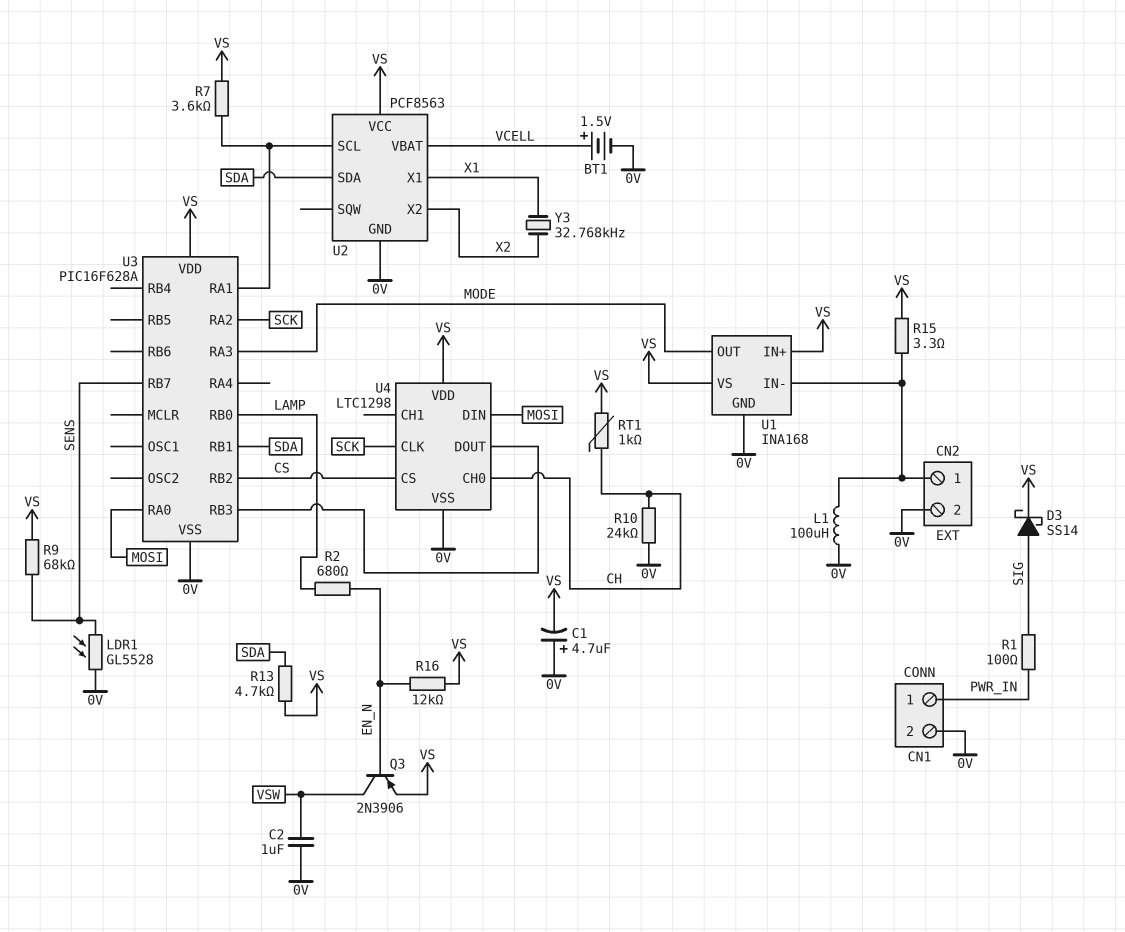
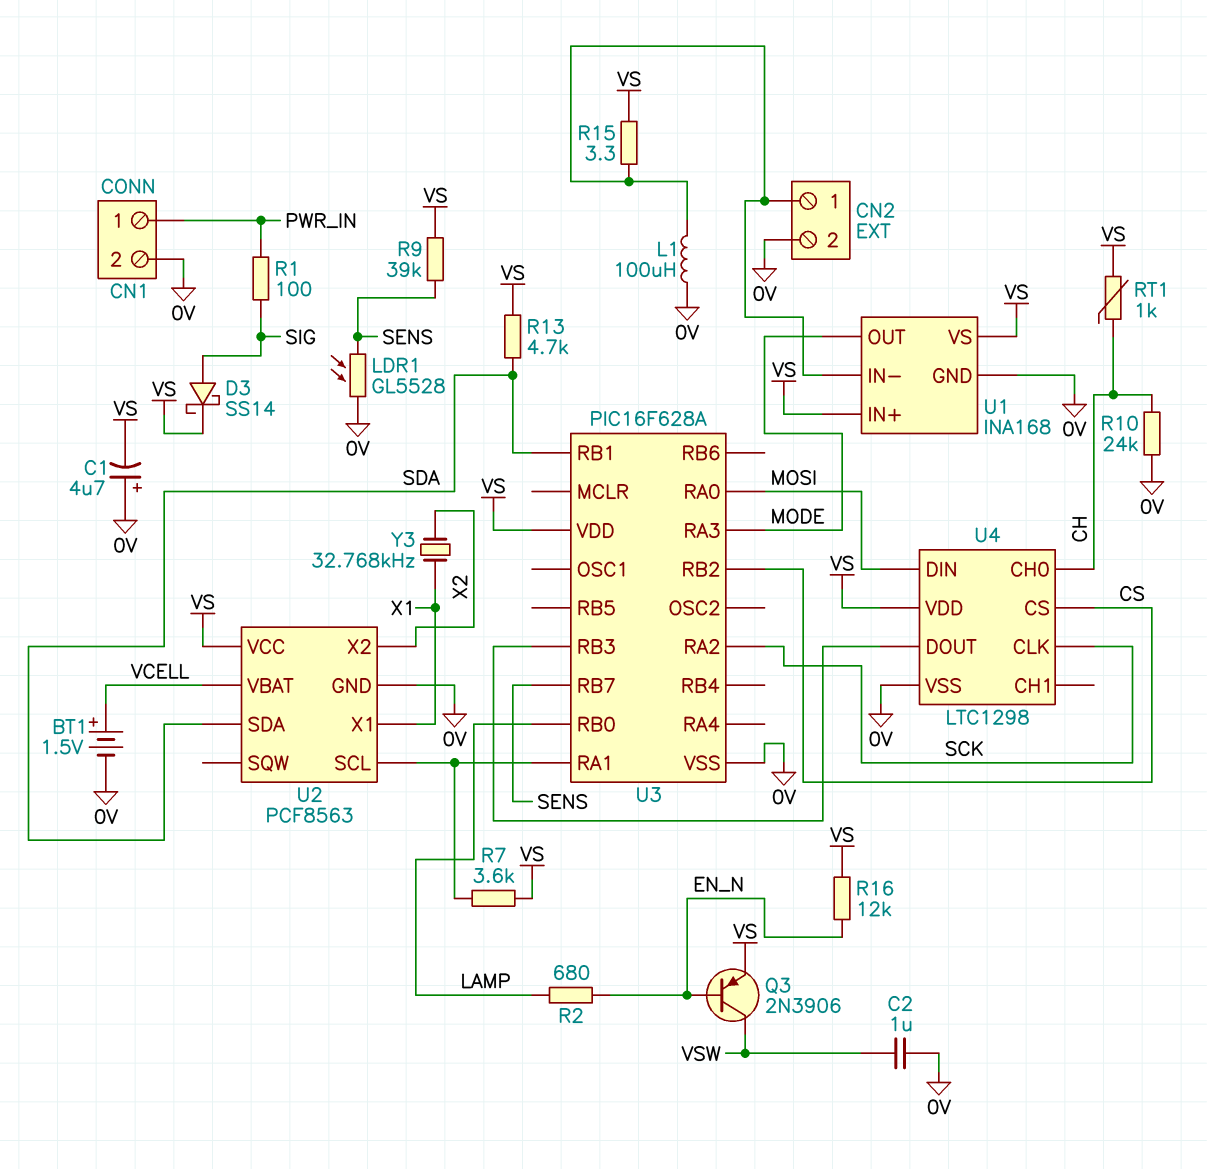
R9: 68k (SENS, VS) -> 39k (SENS, VS)

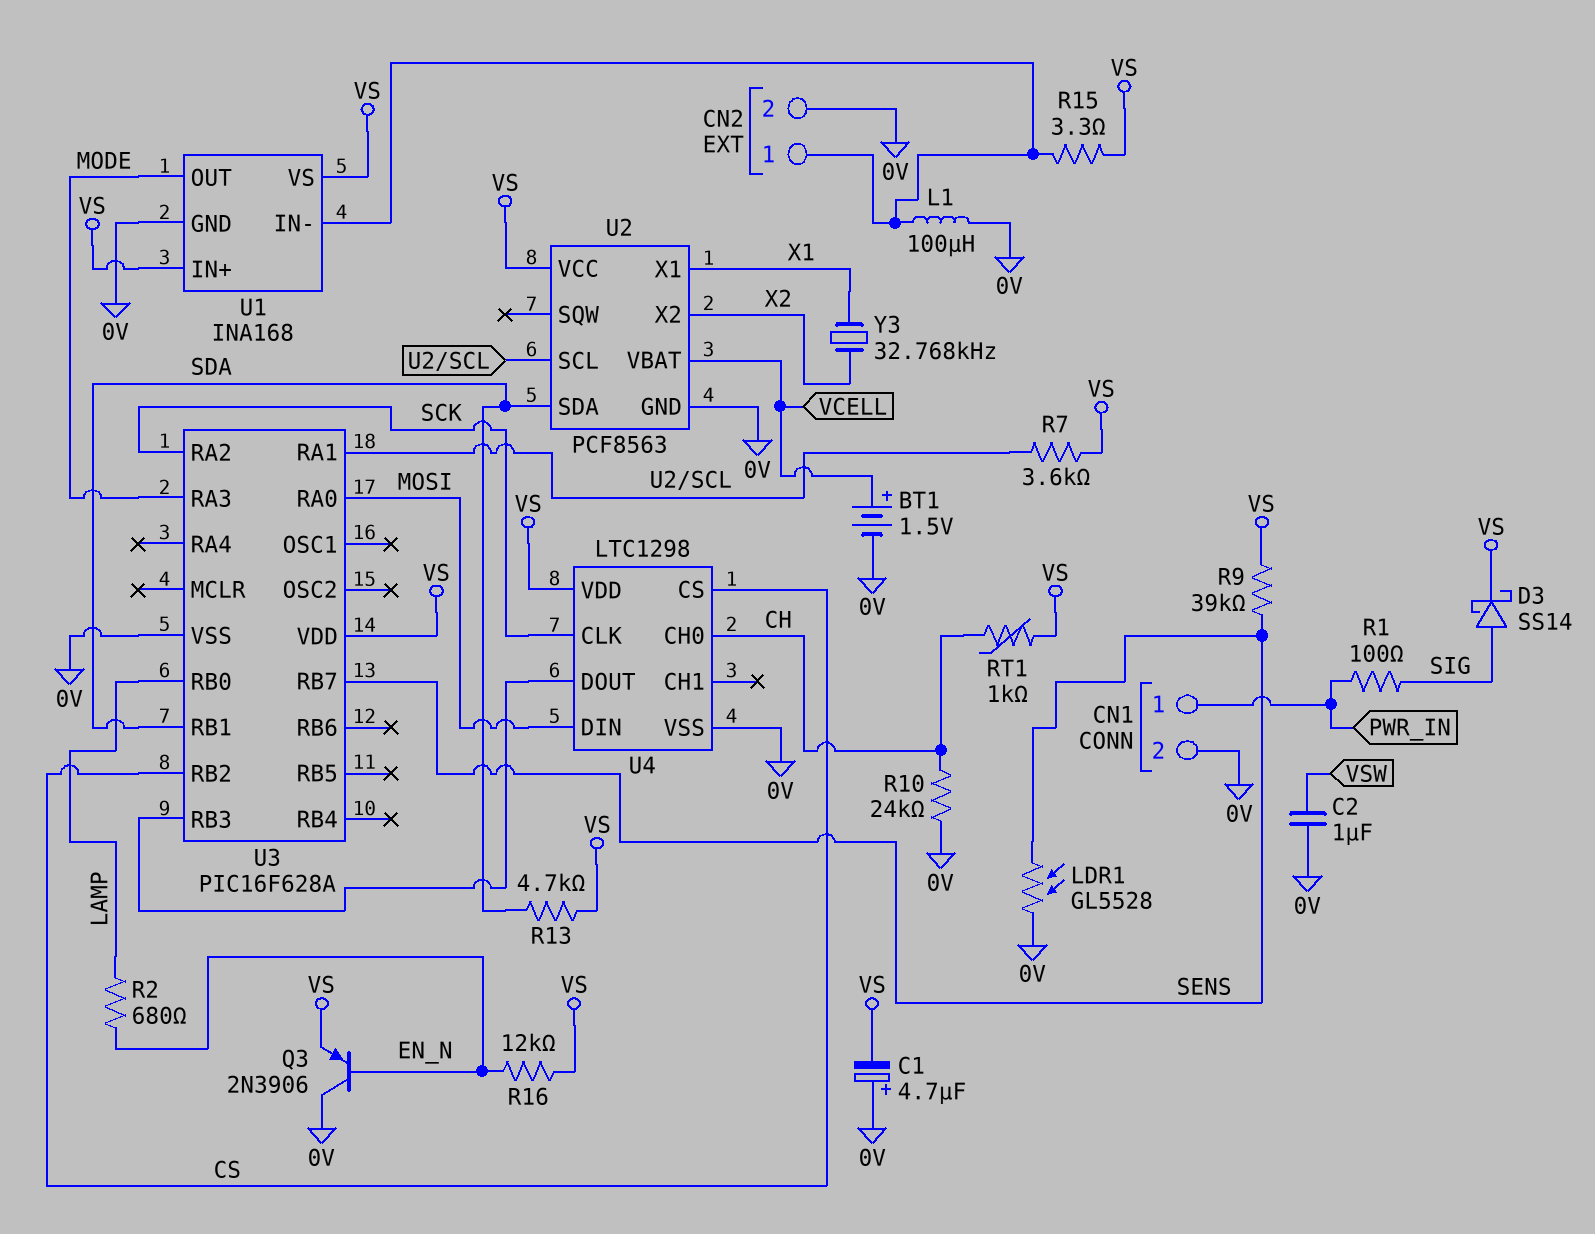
Q3: PNP 2N3906 (B EN_N, C VSW, E VS) -> PNP 2N3906 (B EN_N, C 0V, E VS)

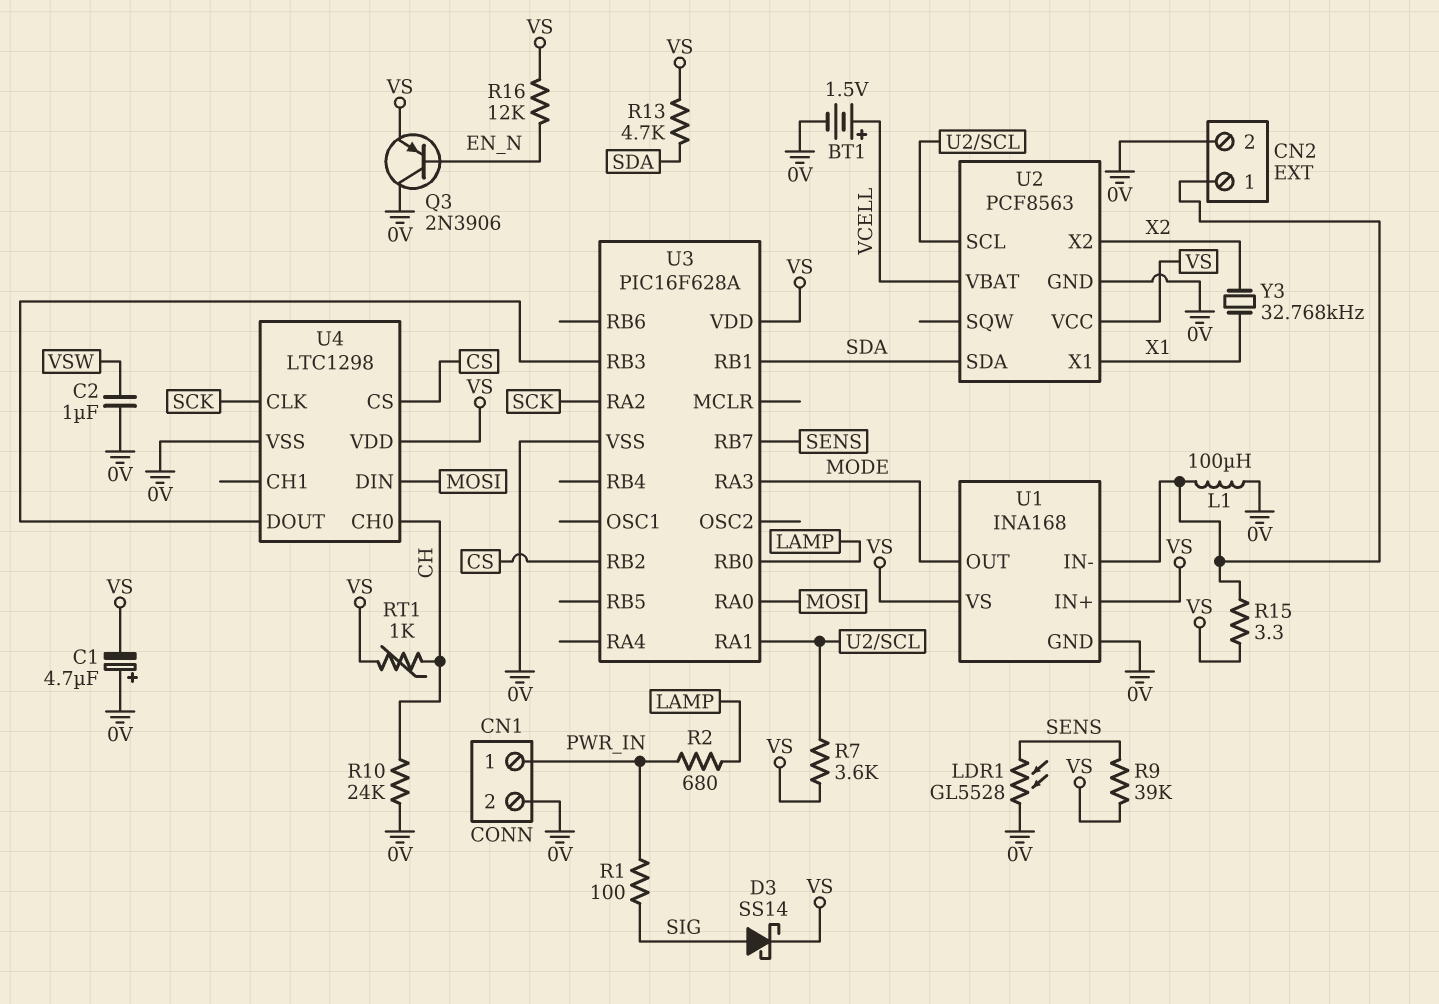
R2: 680 (EN_N, LAMP) -> 680 (LAMP, PWR_IN)

